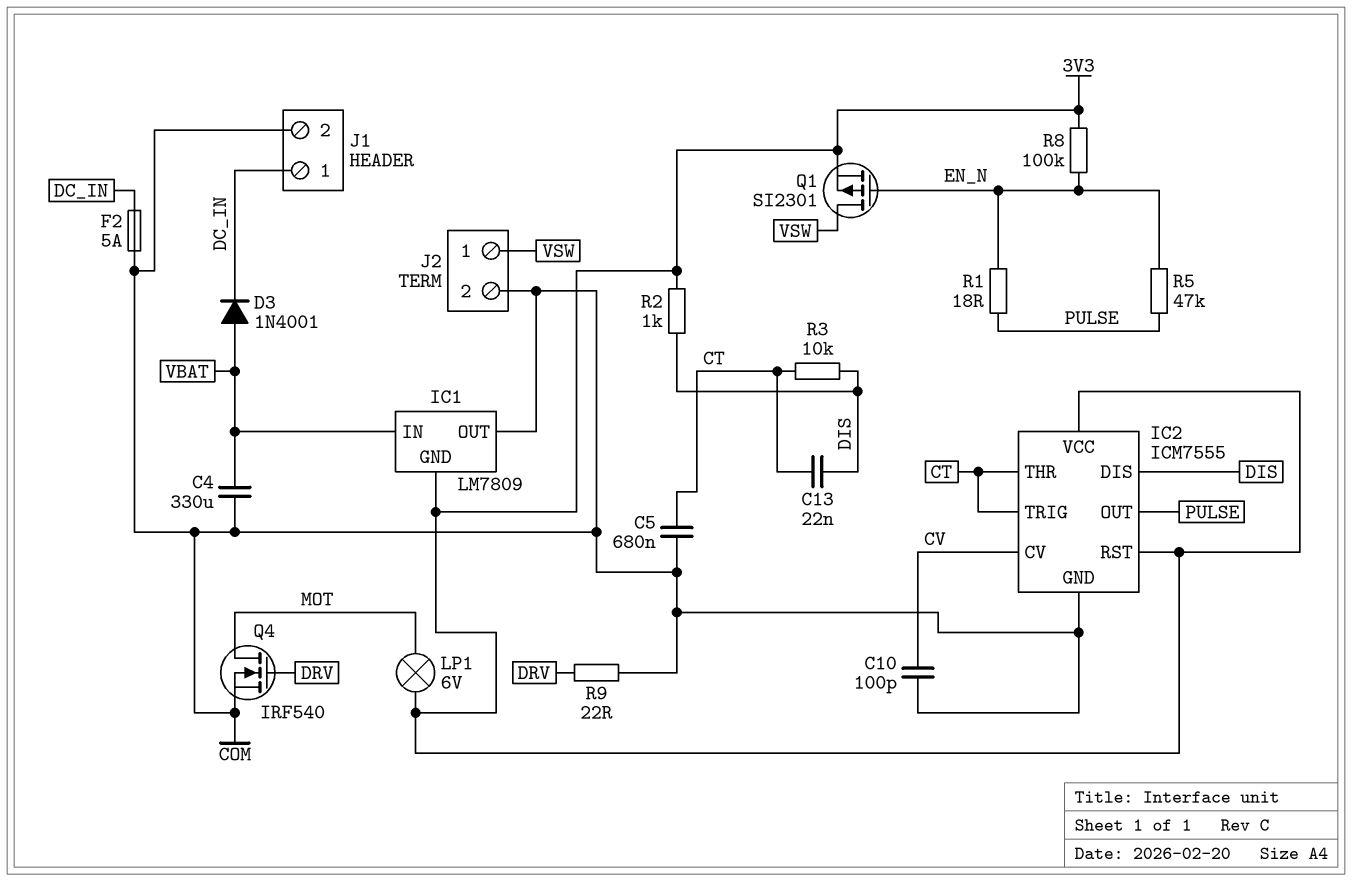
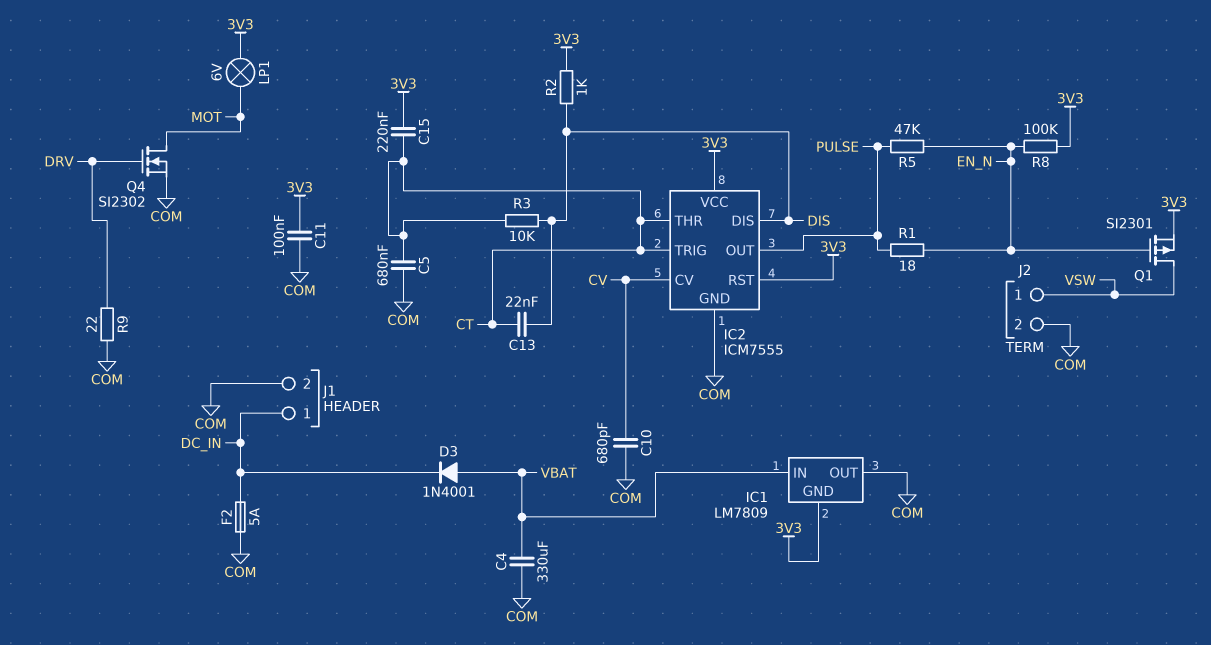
C10: 100pF (COM, CV) -> 680pF (COM, CV)
C11: none -> 100nF (3V3, COM)
C15: none -> 220nF (3V3, CT)
Q4: NMOS IRF540 (G DRV, D MOT, S COM) -> NMOS SI2302 (G DRV, D MOT, S COM)

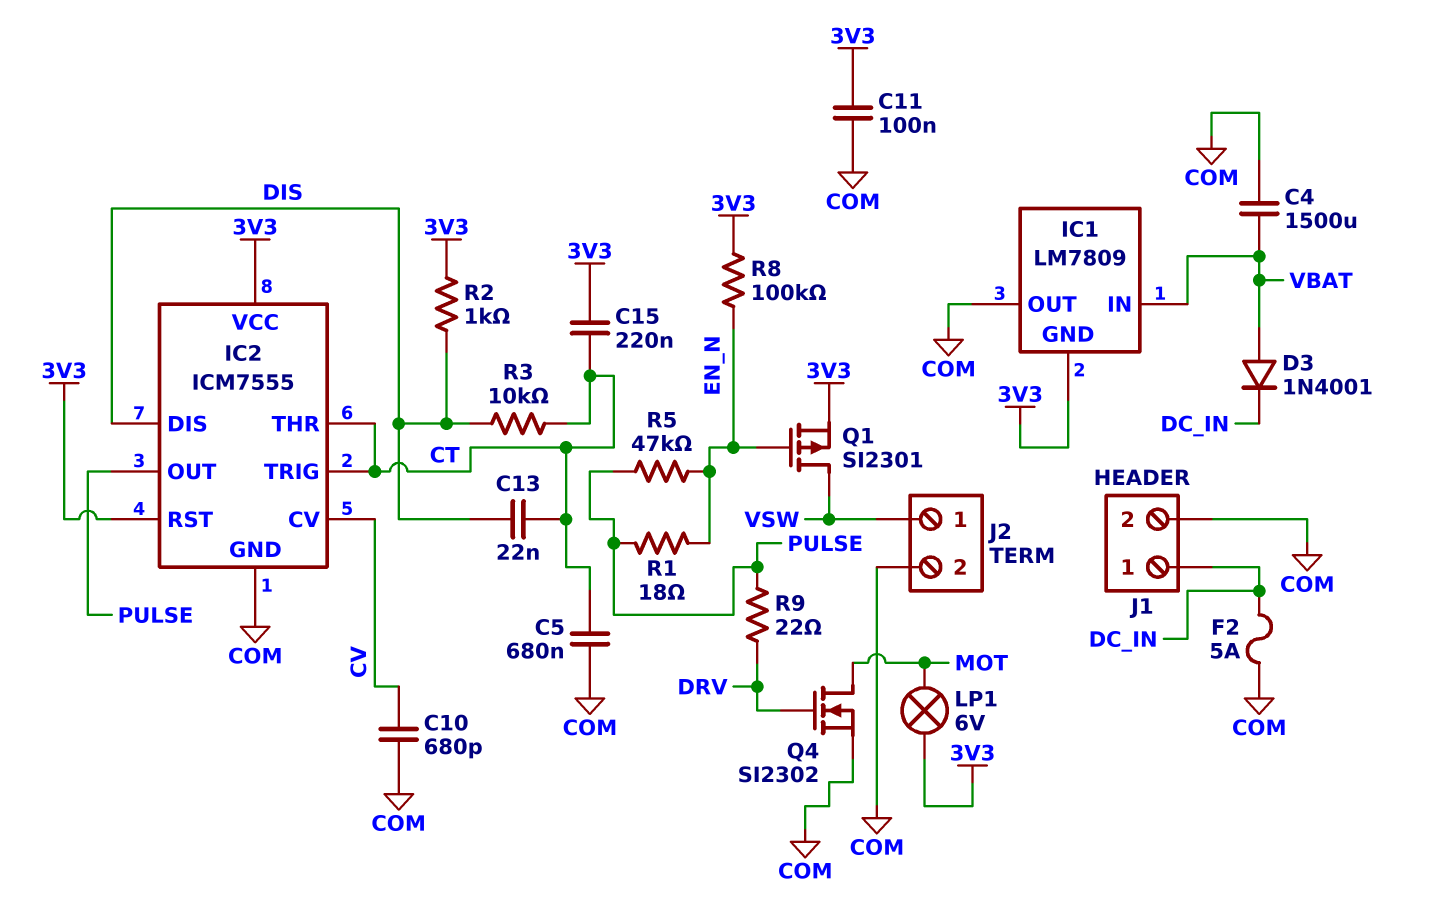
C4: 330uF (COM, VBAT) -> 1500uF (COM, VBAT)
R9: 22 (COM, DRV) -> 22 (DRV, PULSE)

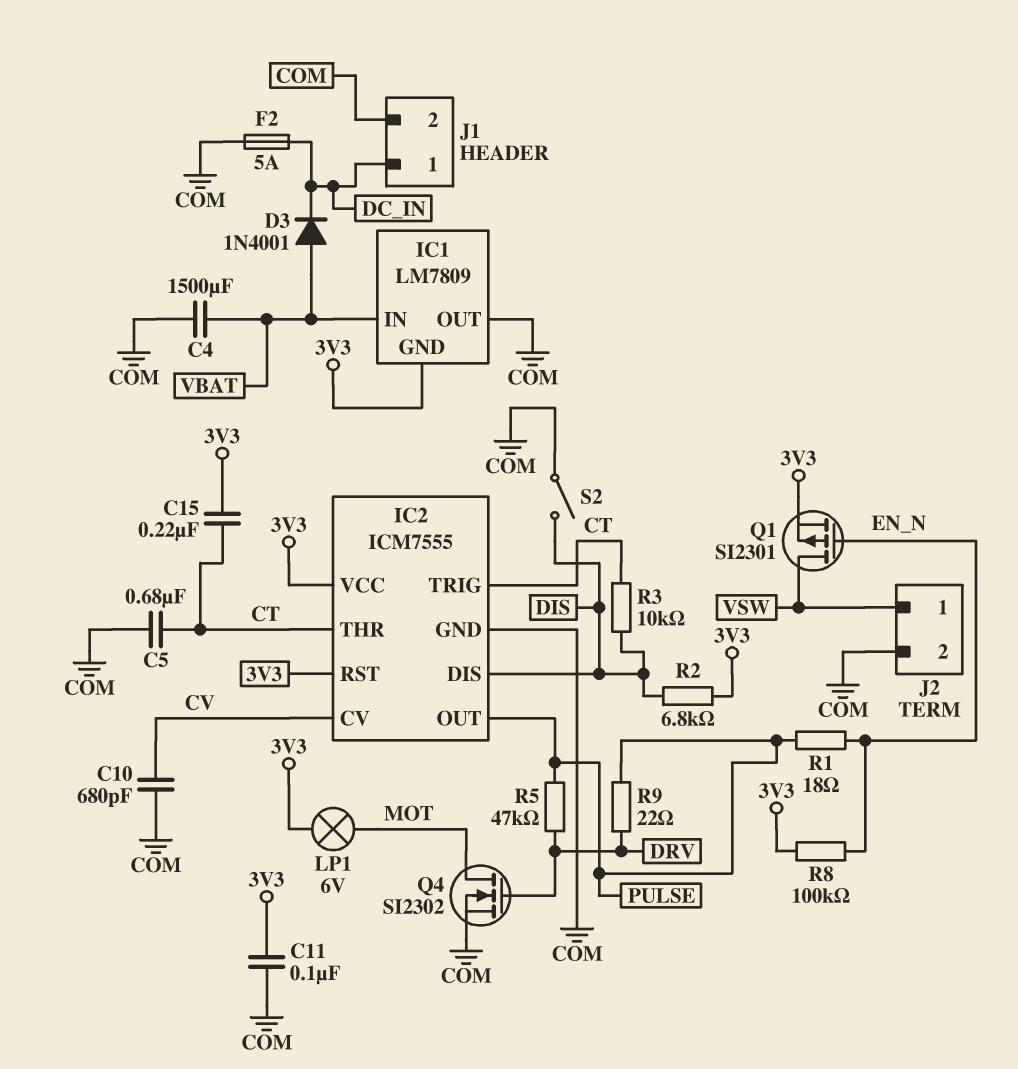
C13: 22nF (CT, DIS) -> none
R2: 1k (3V3, DIS) -> 6.8k (3V3, DIS)
R5: 47k (EN_N, PULSE) -> 47k (DRV, PULSE)
S2: none -> switch (COM, DIS)

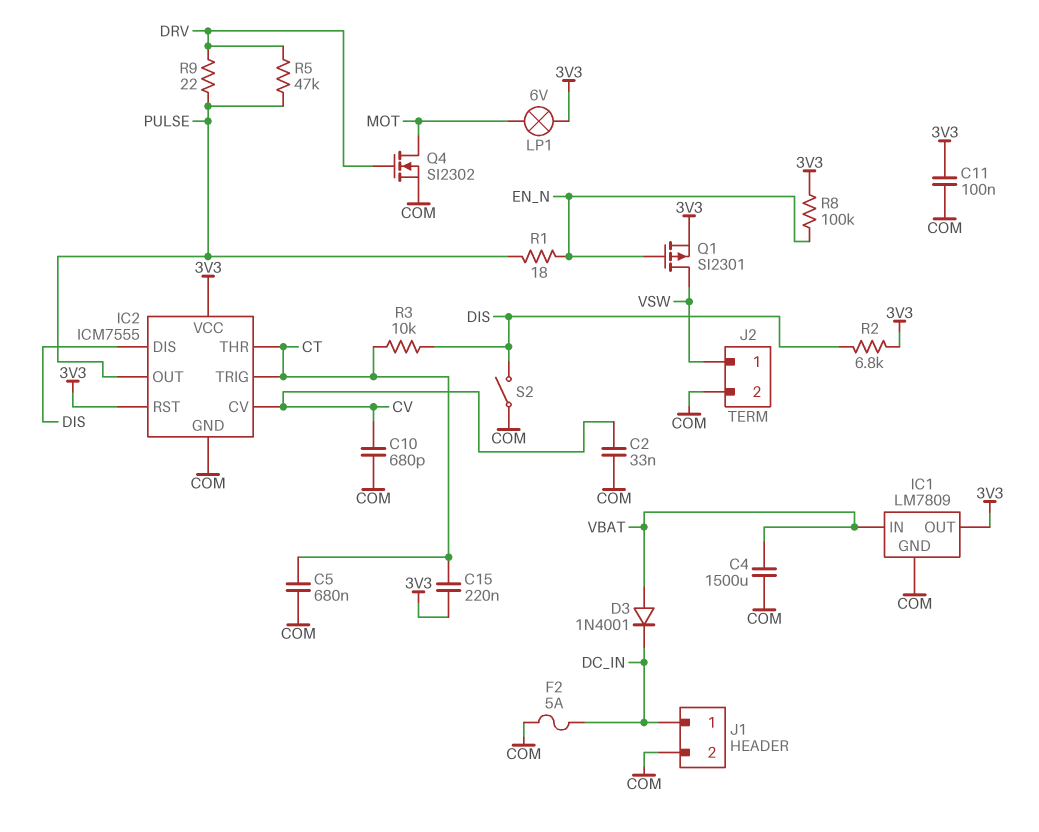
C2: none -> 33nF (COM, CV)
IC1 pin GND: 3V3 -> COM
IC1 pin OUT: COM -> 3V3

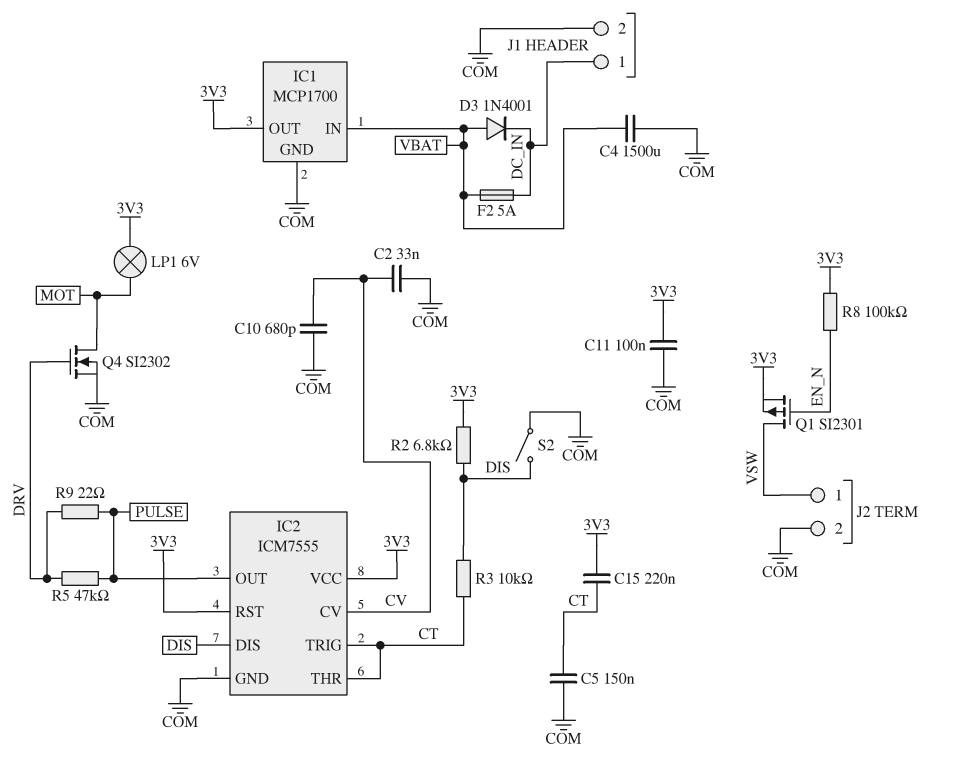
C5: 680nF (COM, CT) -> 150nF (COM, CT)
F2: 5A (COM, DC_IN) -> 5A (DC_IN, VBAT)
IC1: LM7809 -> MCP1700
R1: 18 (EN_N, PULSE) -> none

